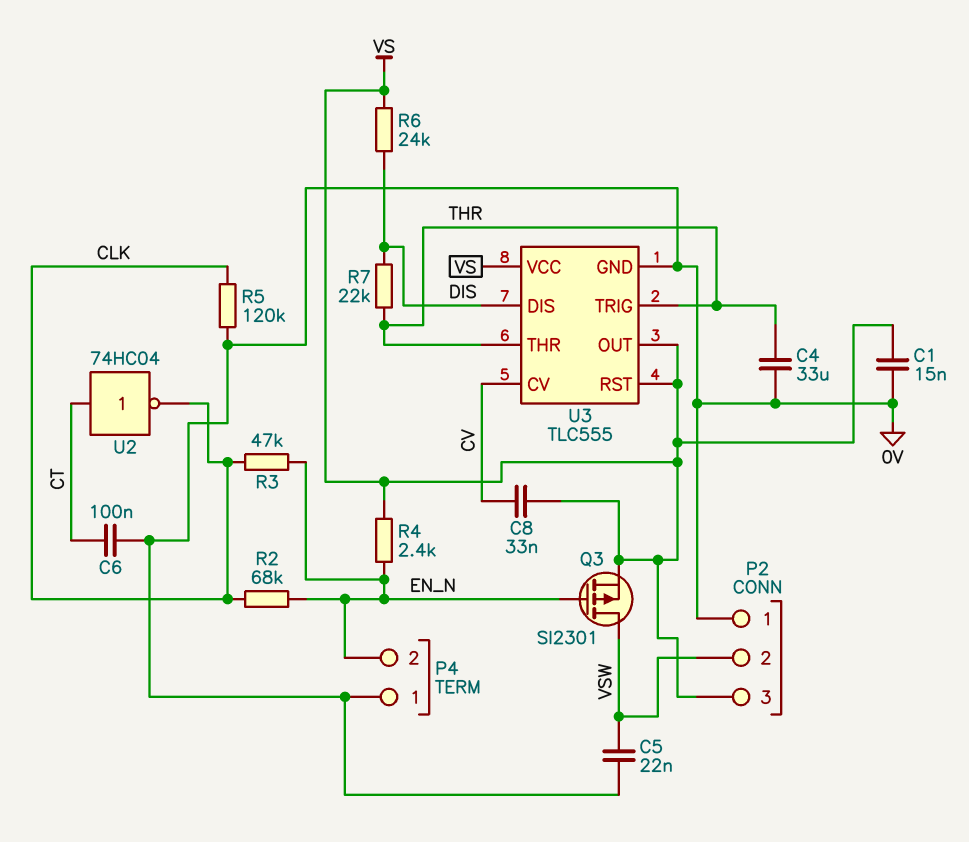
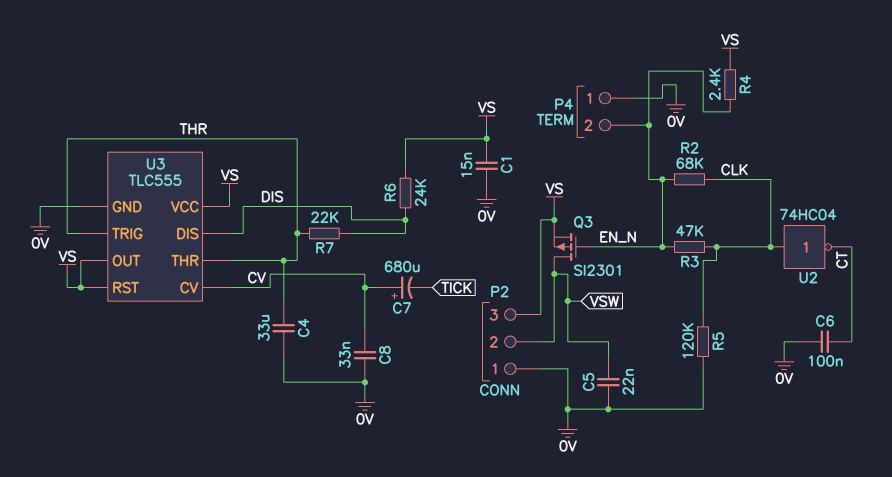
C7: none -> 680uF (plus CV, minus TICK)
C8: 33nF (CV, VS) -> 33nF (0V, CV)
U2: NOT 74HC04 (in CT, out CLK) -> NOT 74HC04 (in CLK, out CT)

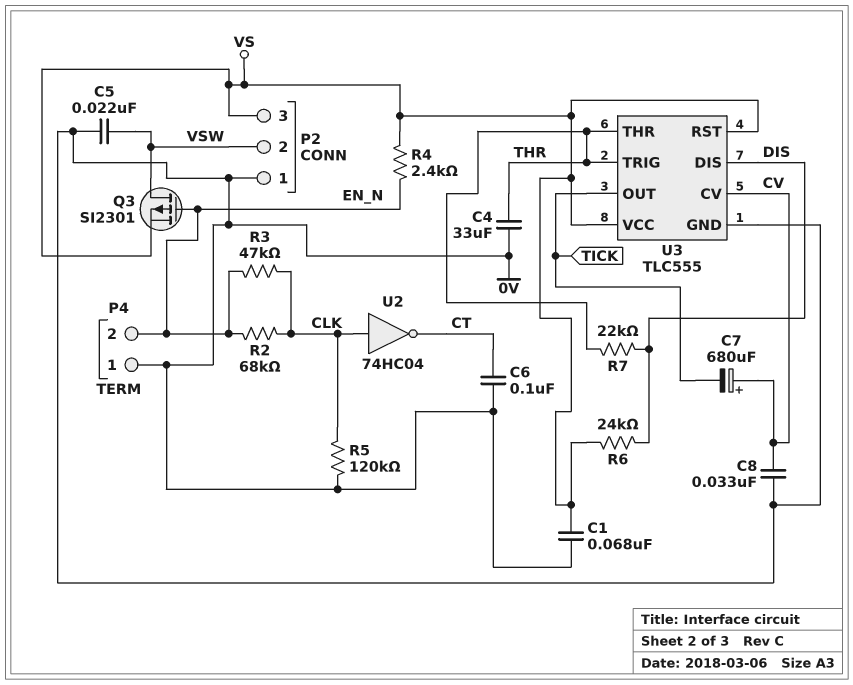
C1: 15nF (0V, VS) -> 68nF (0V, VS)
U3 pin OUT: VS -> TICK

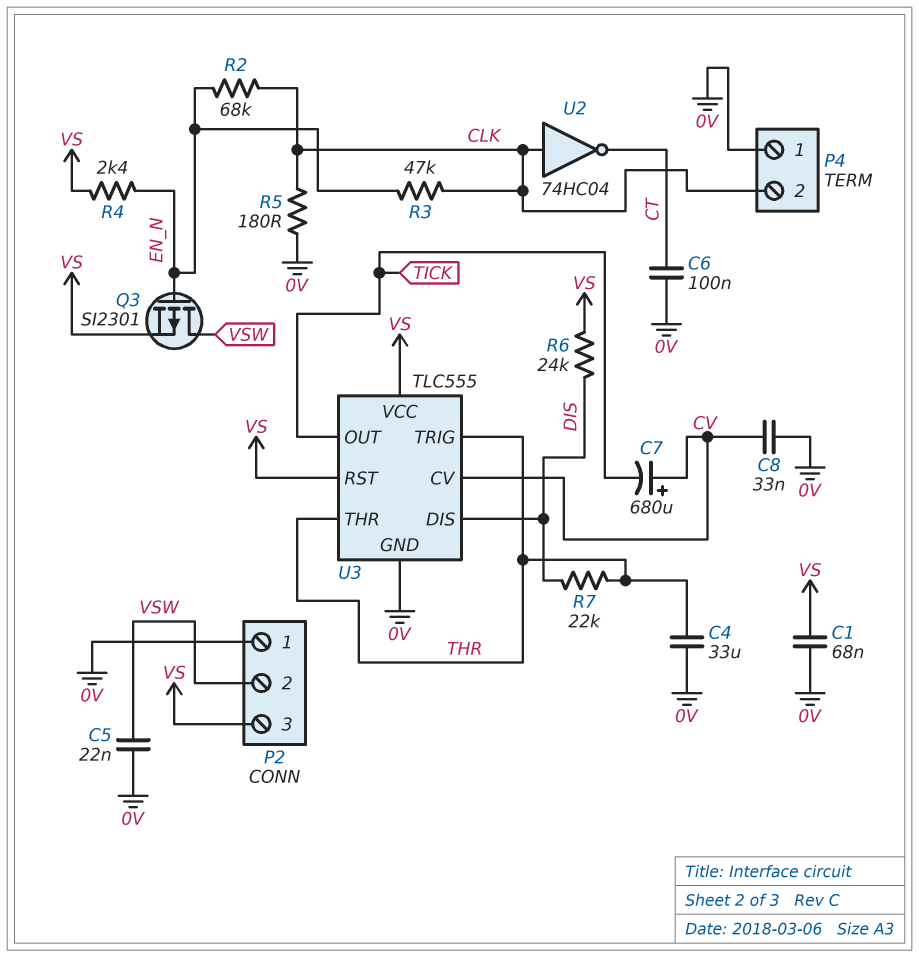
P4 pin 2: EN_N -> CLK
R5: 120k (0V, CLK) -> 180 (0V, CLK)

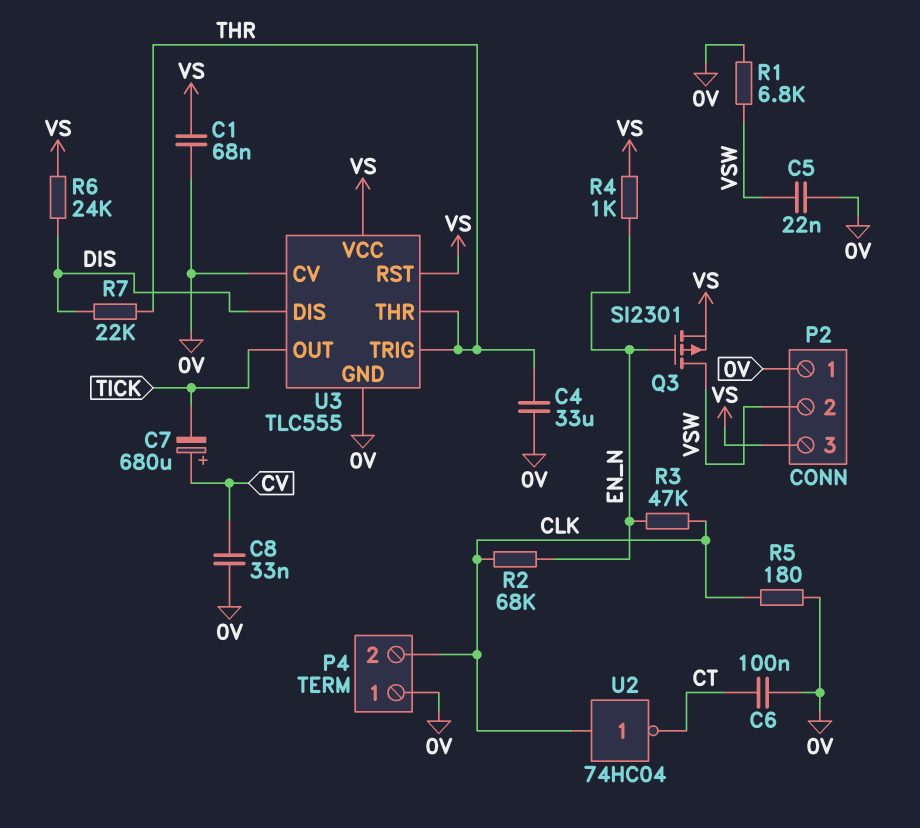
R1: none -> 6.8k (0V, VSW)
R4: 2.4k (EN_N, VS) -> 1k (EN_N, VS)
U3 pin CV: CV -> 0V

